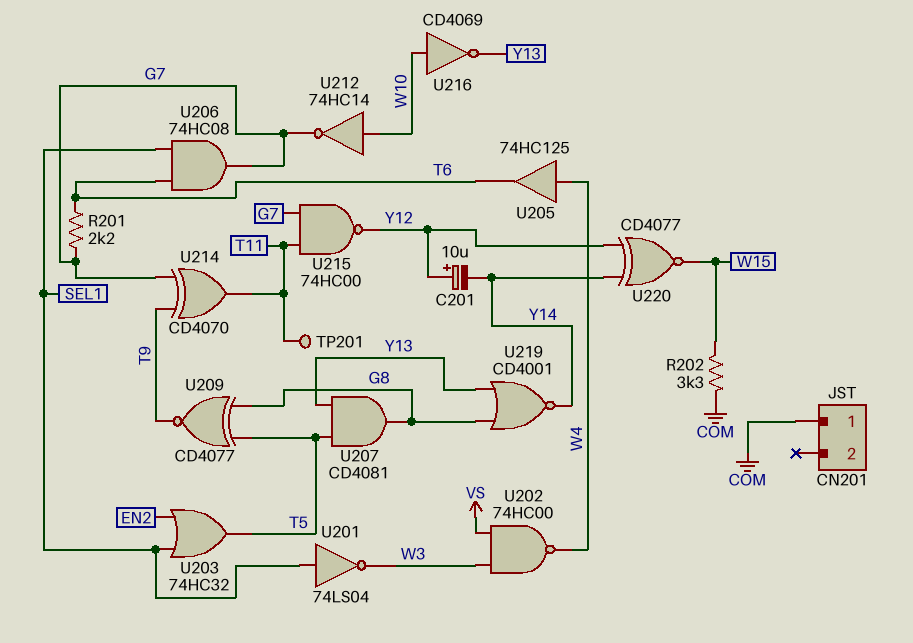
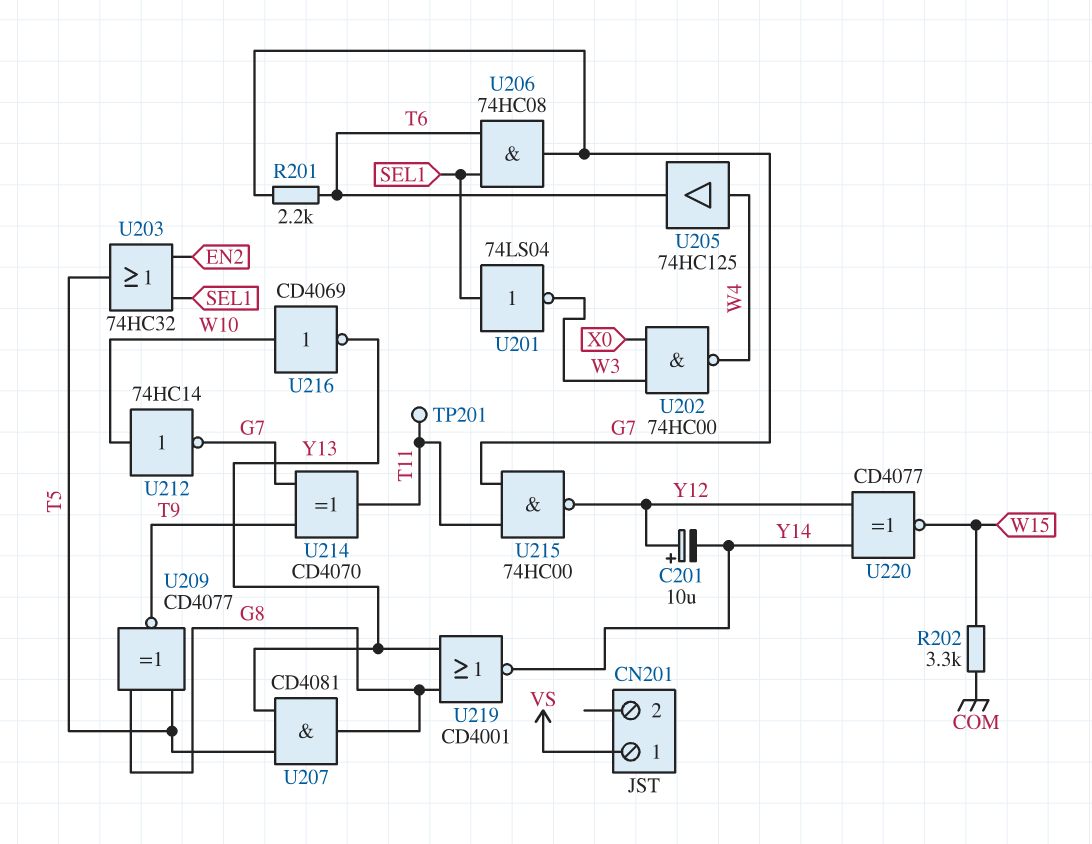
CN201 pin 1: COM -> VS
U202: NAND 74HC00 (in VS, in W3, out W4) -> NAND 74HC00 (in W3, in X0, out W4)

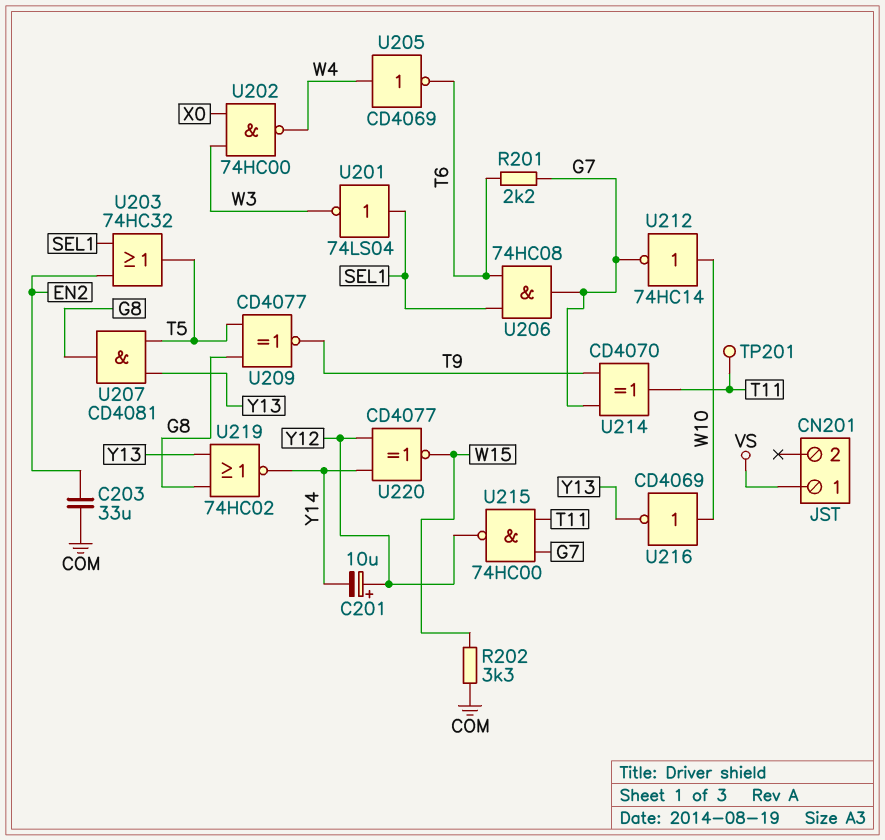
C203: none -> 33uF (COM, EN2)
U205: buffer 74HC125 (in W4, out T6) -> NOT CD4069 (in W4, out T6)
U219: NOR CD4001 (in G8, in Y13, out Y14) -> NOR 74HC02 (in G8, in Y13, out Y14)

